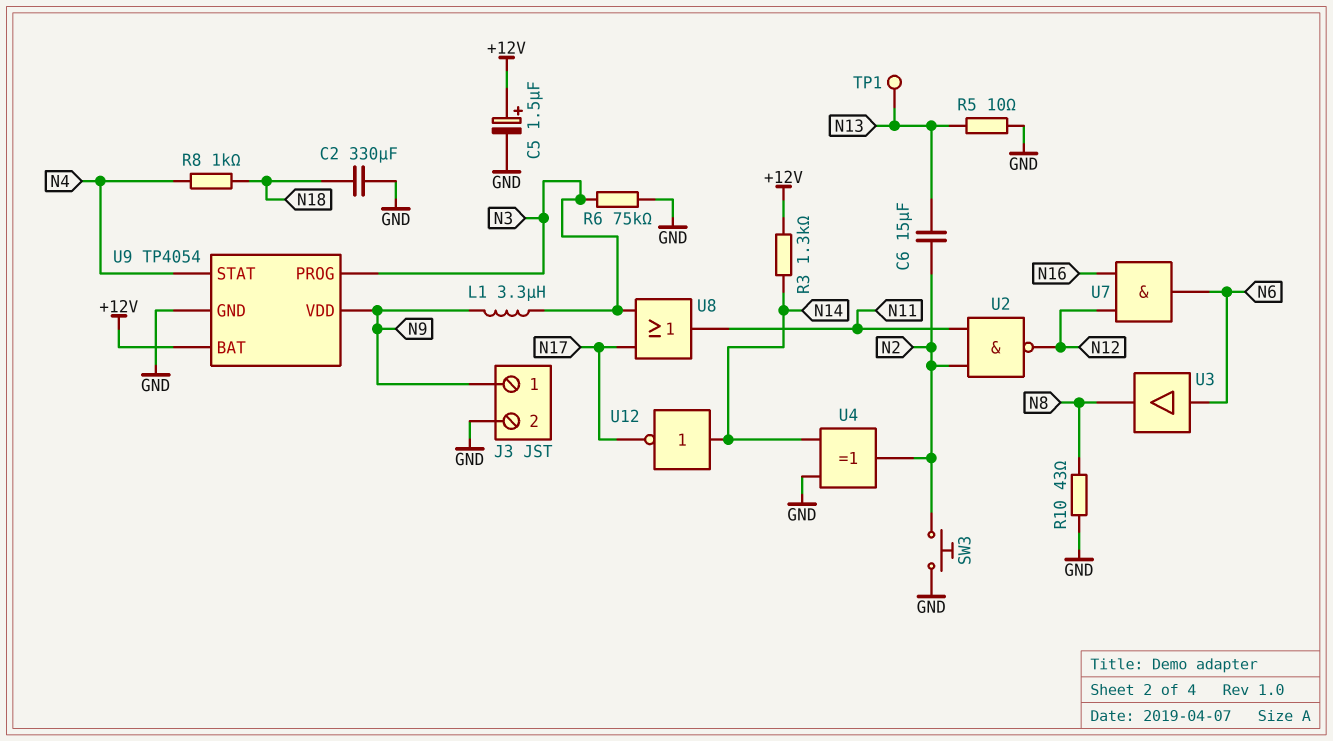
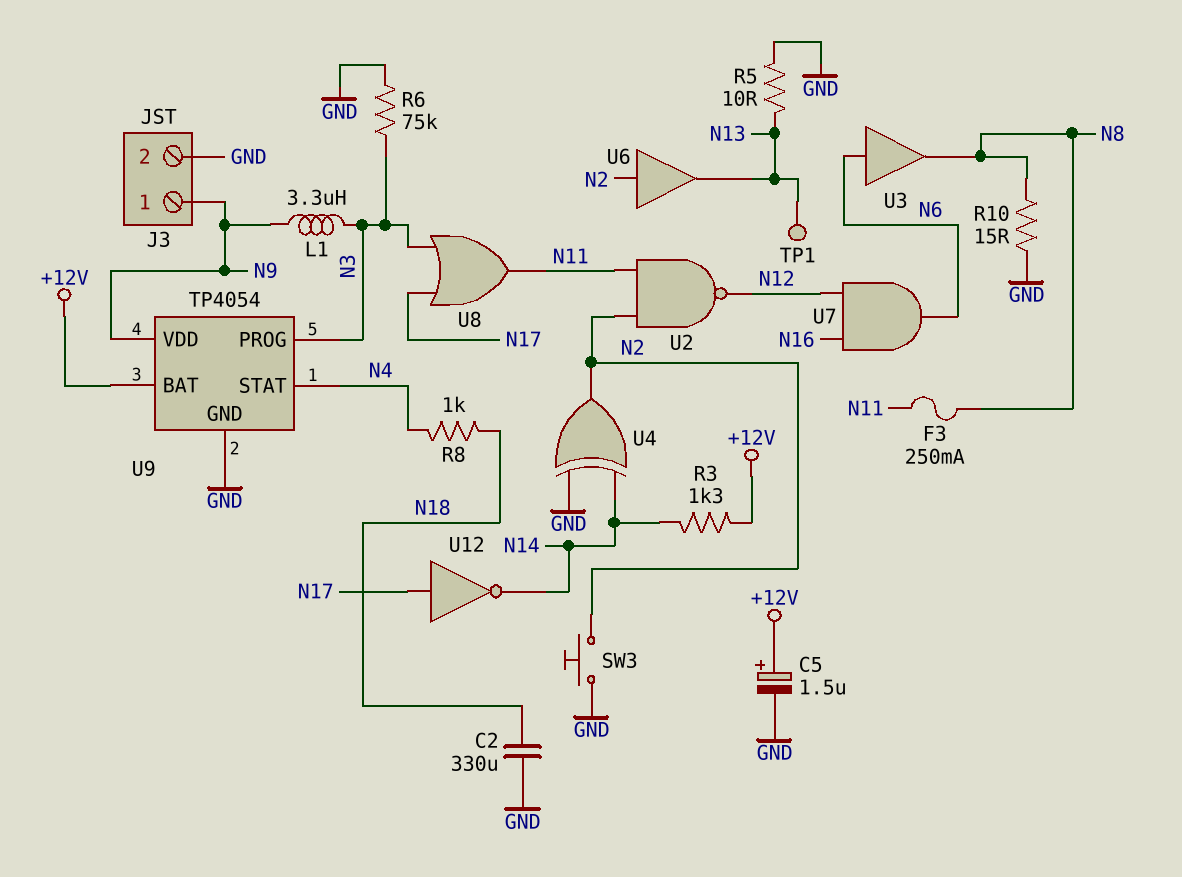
C6: 15uF (N2, N13) -> none
F3: none -> 250mA (N8, N11)
R10: 43 (GND, N8) -> 15 (GND, N8)
U6: none -> buffer (in N2, out N13)
U12: NOT (in N14, out N17) -> NOT (in N17, out N14)

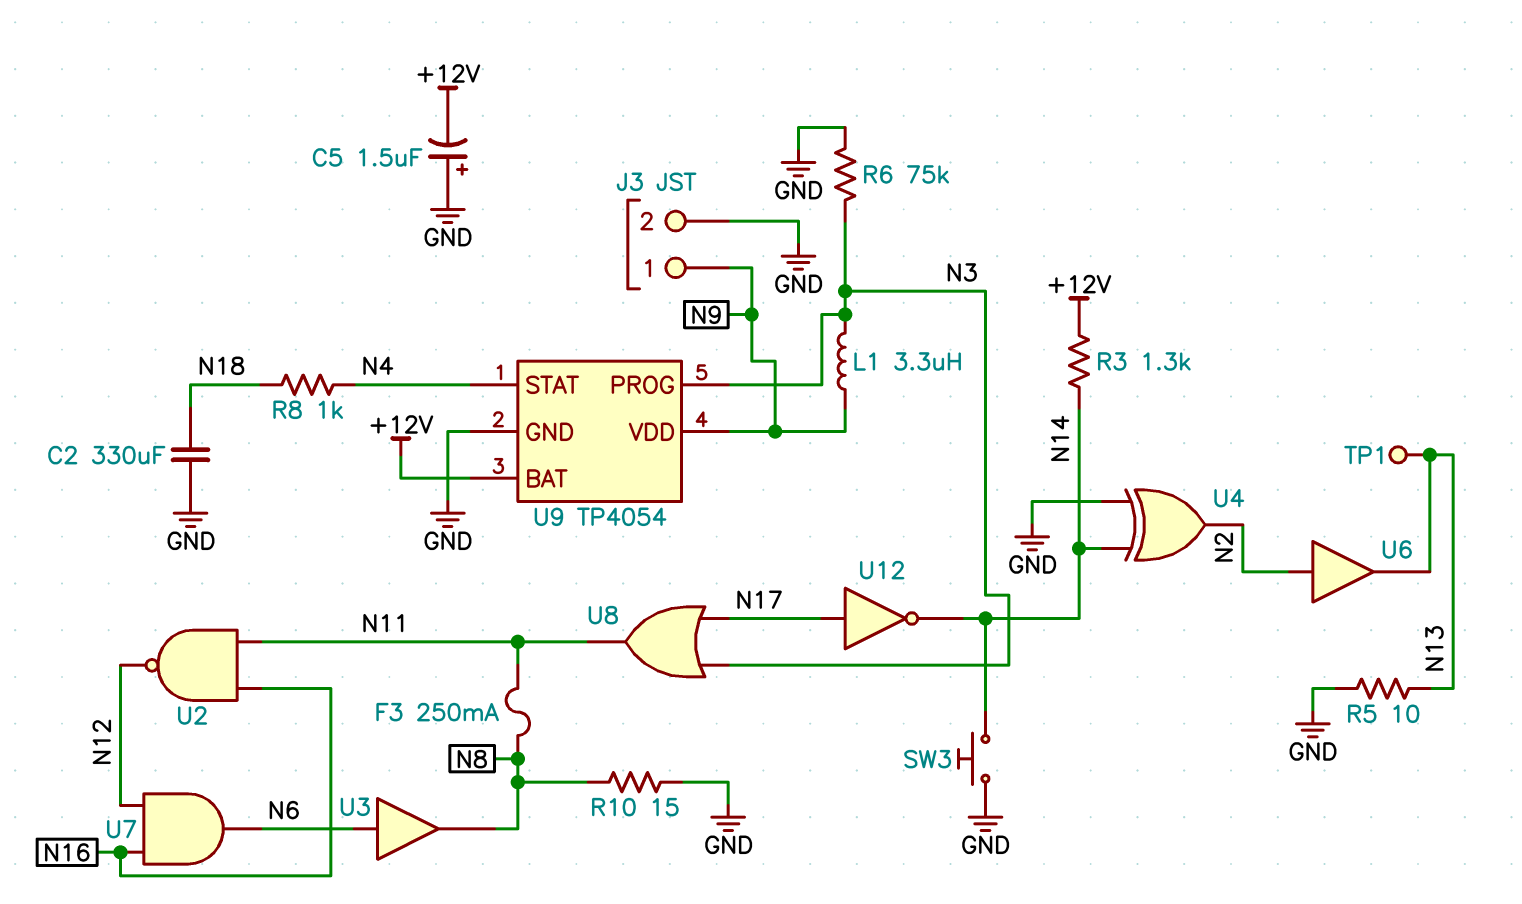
C5: 1.5uF (plus +12V, minus GND) -> 1.5uF (plus GND, minus +12V)
SW3: button (GND, N2) -> button (GND, N14)
U2: NAND (in N2, in N11, out N12) -> NAND (in N11, in N16, out N12)

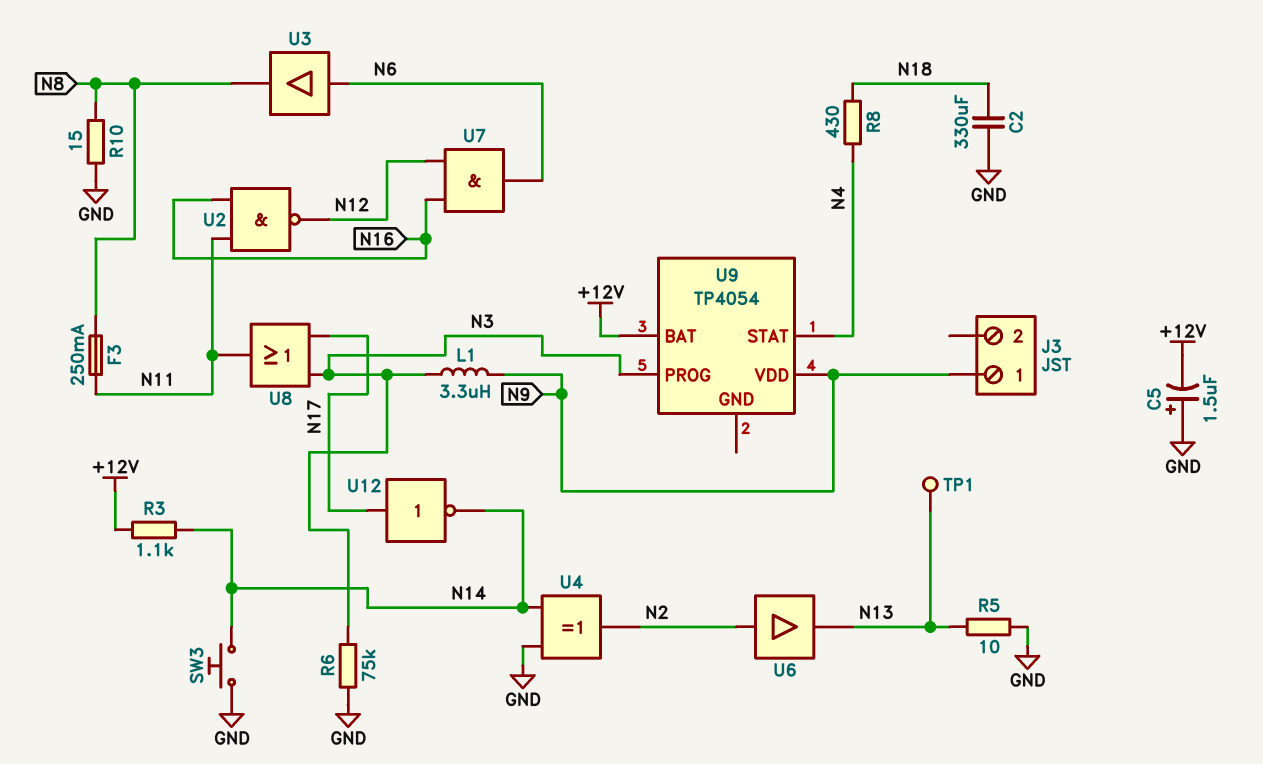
J3 pin 2: GND -> none
R3: 1.3k (+12V, N14) -> 1.1k (+12V, N14)
R8: 1k (N4, N18) -> 430 (N4, N18)
U9 pin GND: GND -> none

